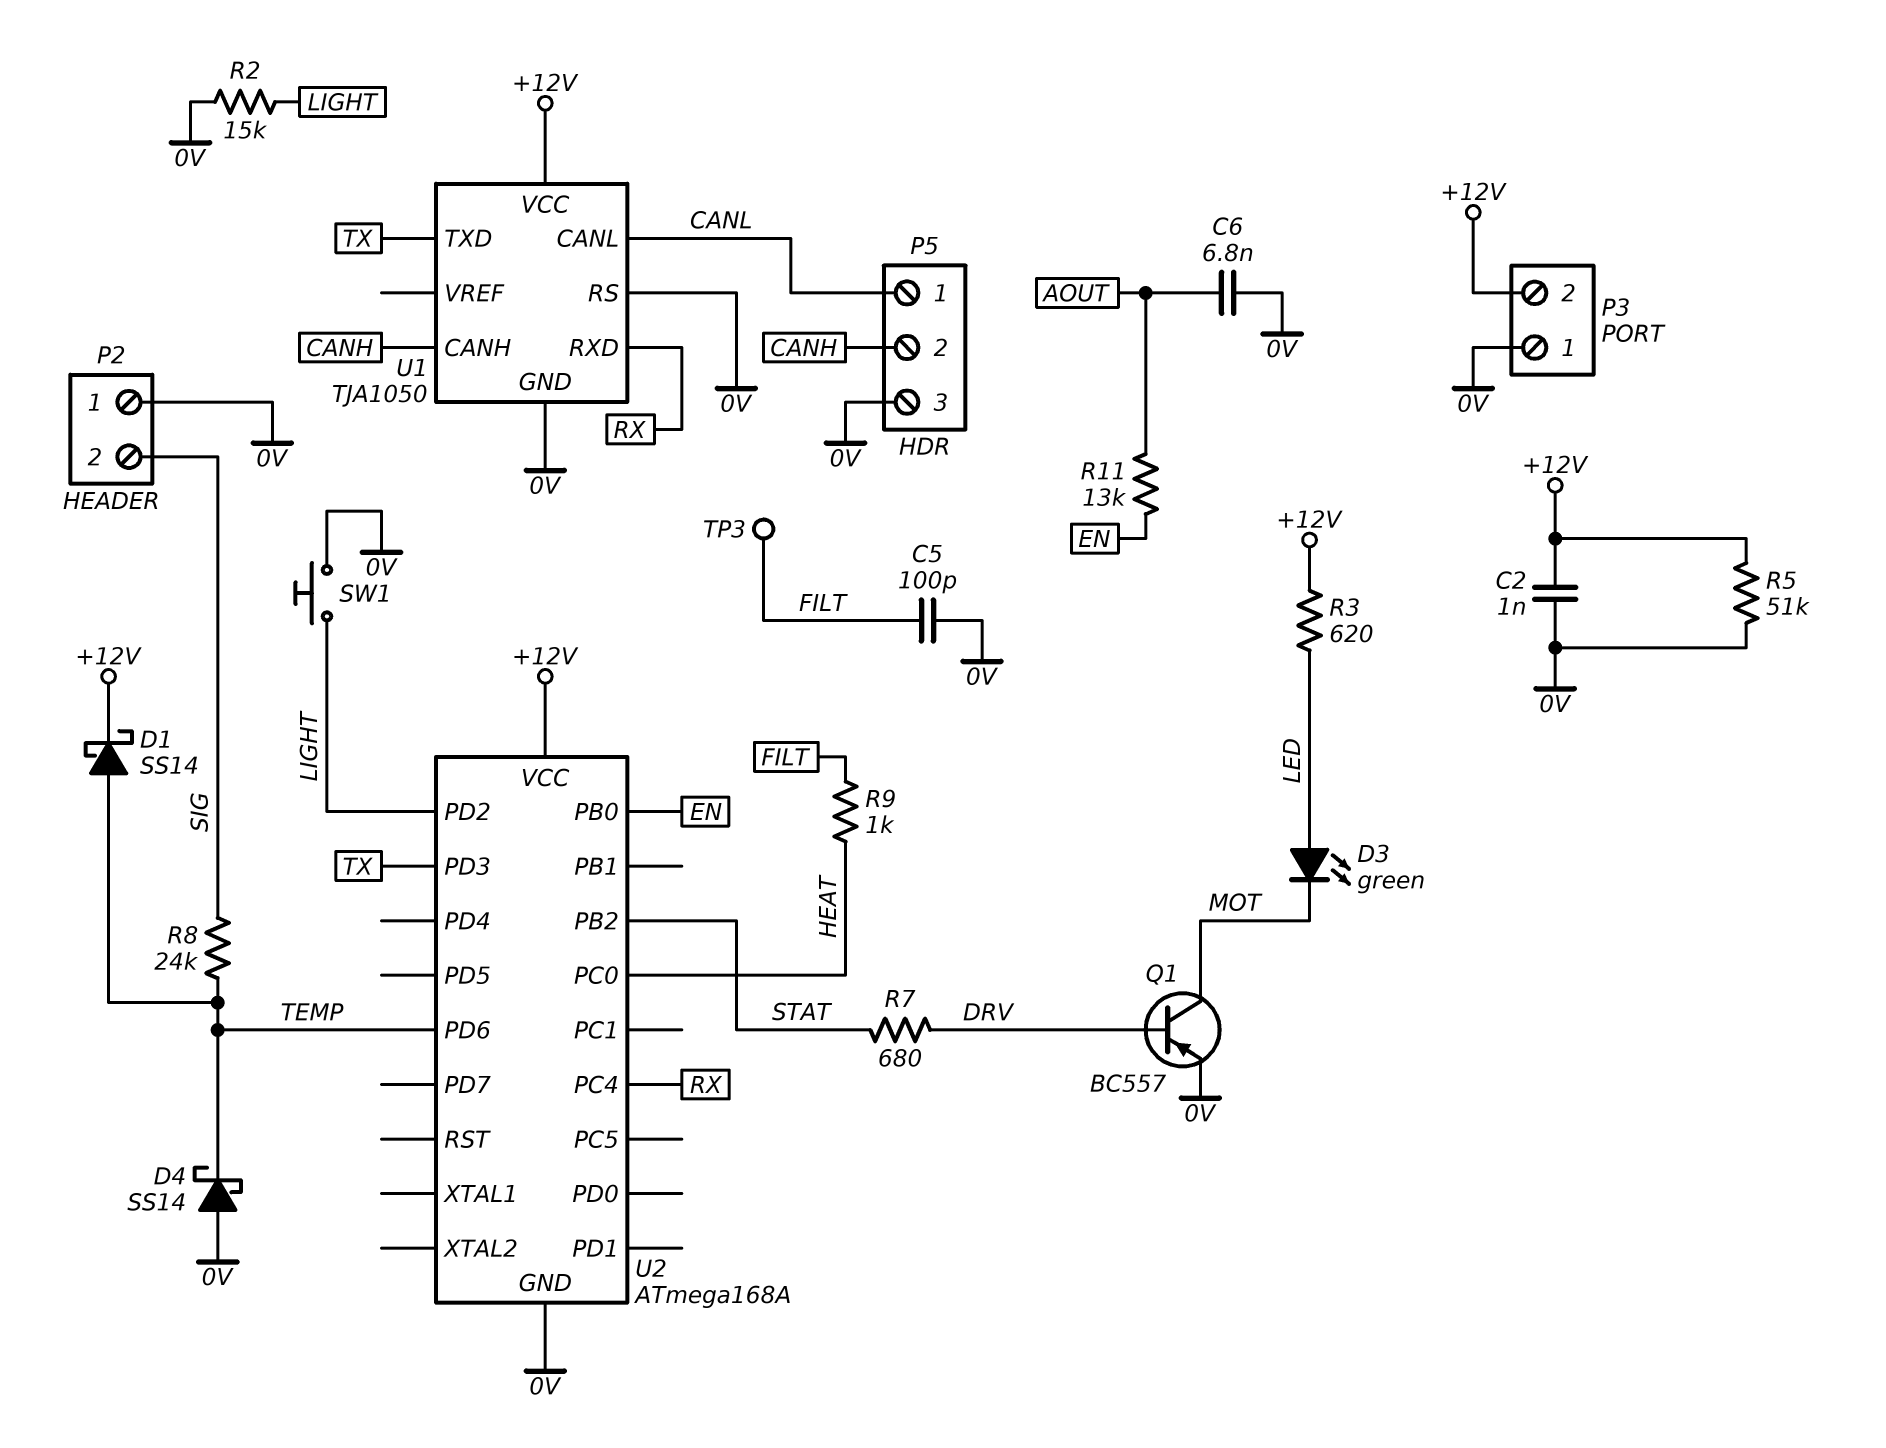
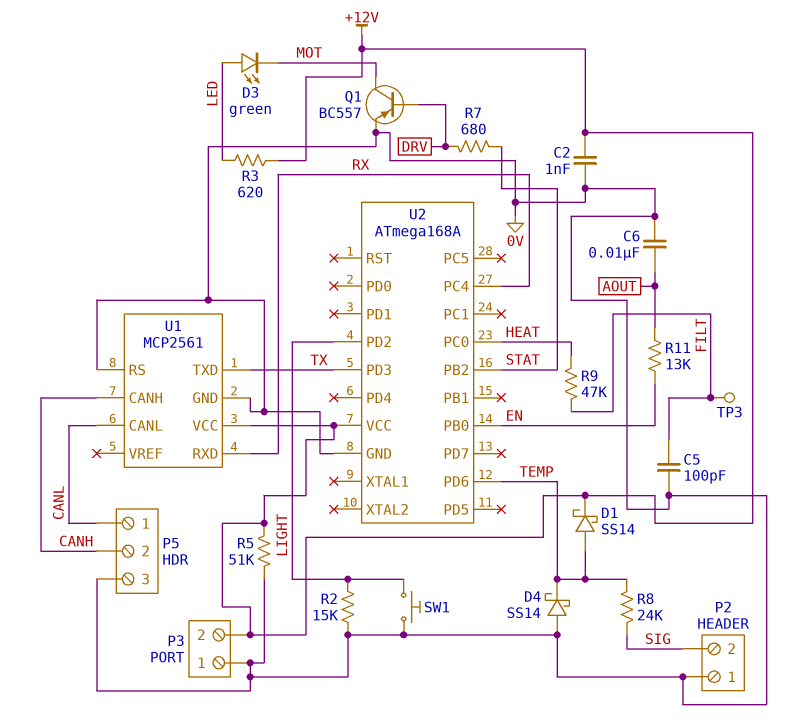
C6: 6.8nF (0V, AOUT) -> 10nF (0V, AOUT)
R9: 1k (FILT, HEAT) -> 47k (FILT, HEAT)
U1: TJA1050 -> MCP2561

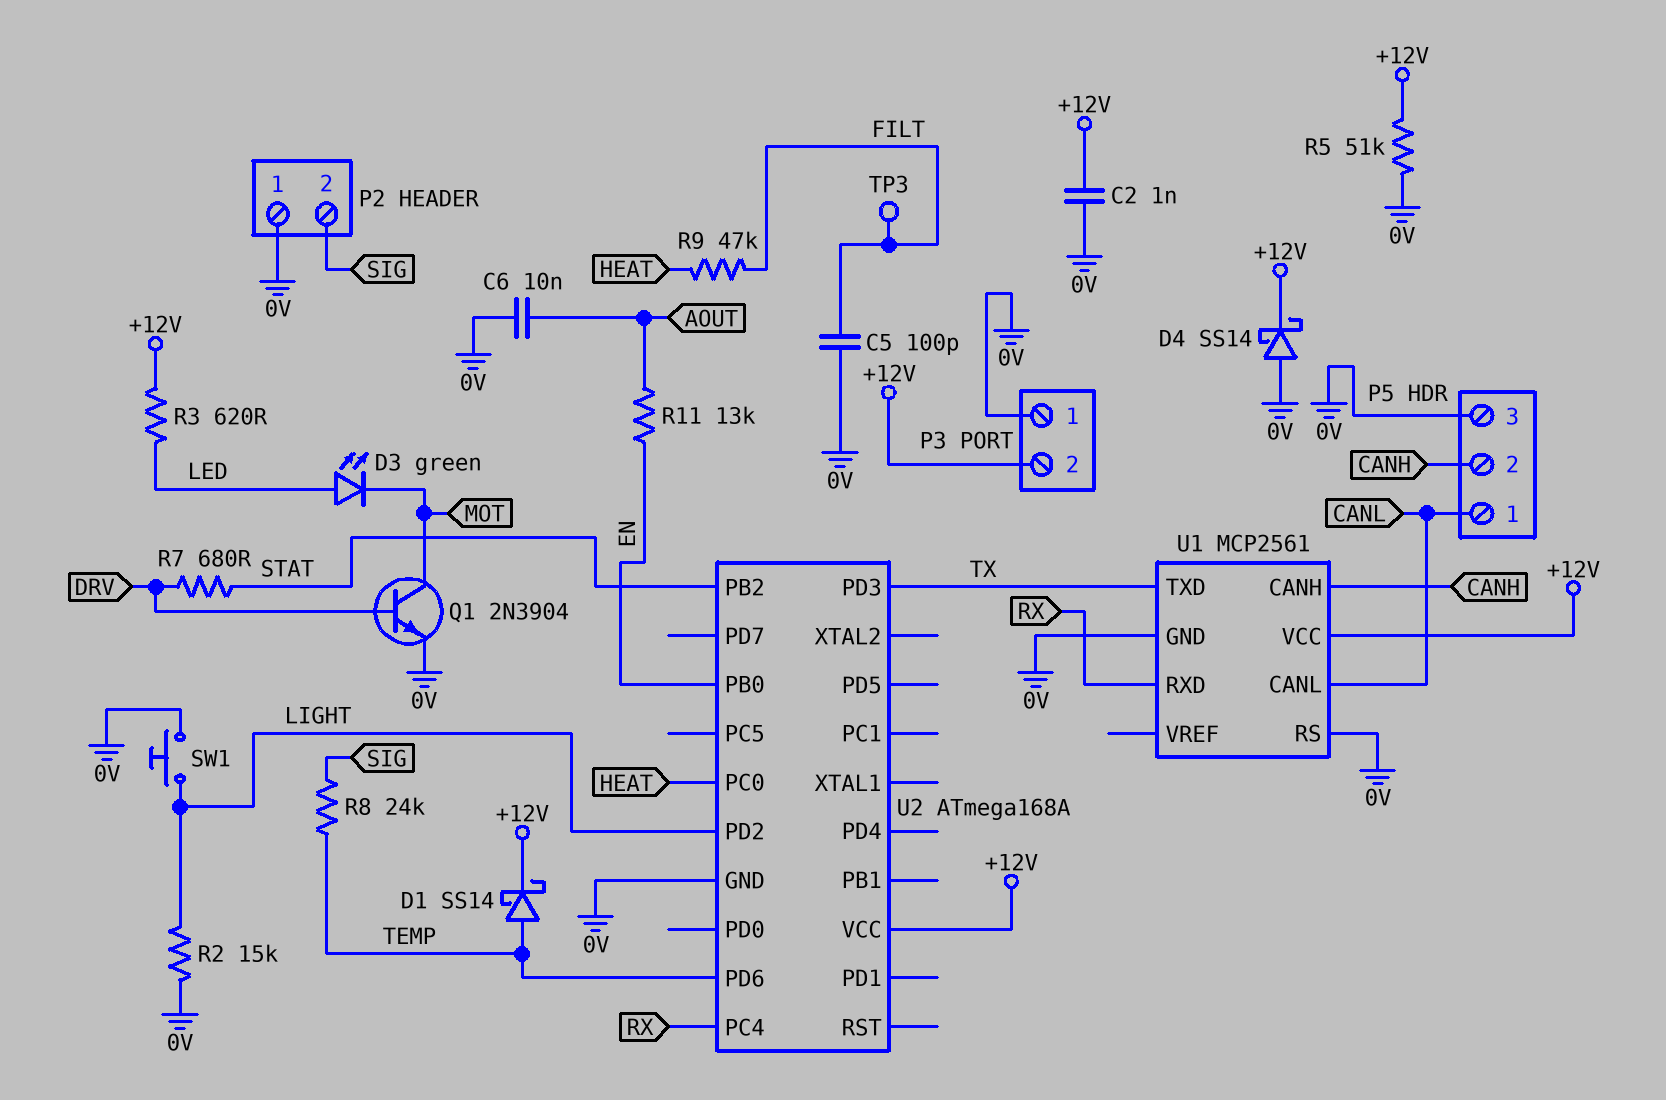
D4: schottky SS14 (A 0V, K TEMP) -> schottky SS14 (A 0V, K +12V)
Q1: PNP BC557 (B DRV, C MOT, E 0V) -> NPN 2N3904 (B DRV, C MOT, E 0V)

